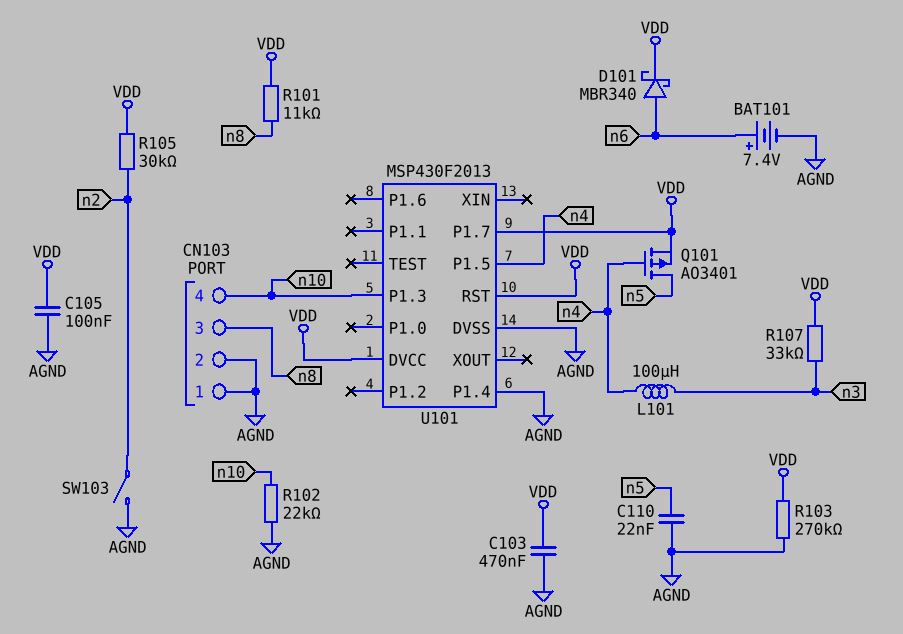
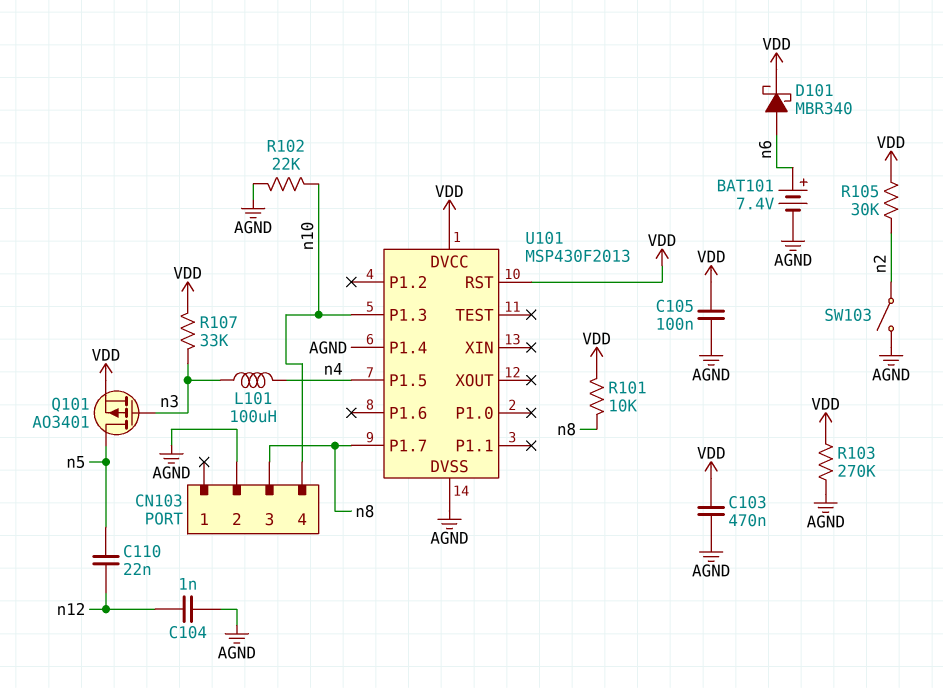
C104: none -> 1nF (AGND, n12)
C110: 22nF (AGND, n5) -> 22nF (n5, n12)
CN103 pin 1: AGND -> none
Q101: PMOS AO3401 (G n4, D n5, S VDD) -> PMOS AO3401 (G n3, D n5, S VDD)
R101: 11k (VDD, n8) -> 10k (VDD, n8)
U101 pin P1.7: VDD -> n8

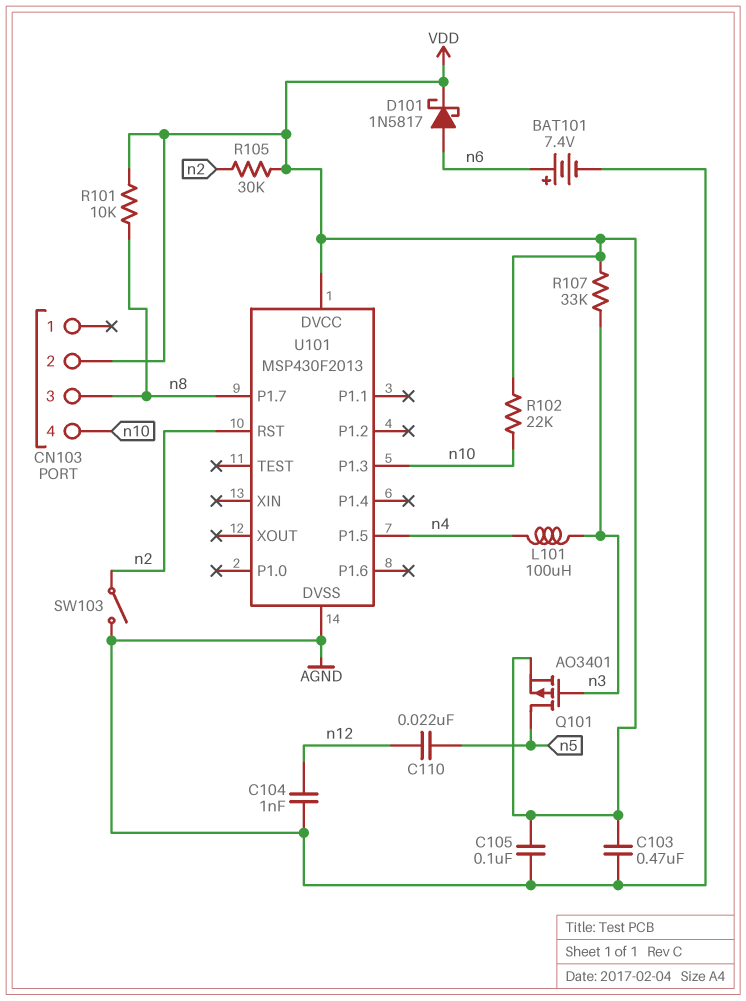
CN103 pin 2: AGND -> VDD
D101: schottky MBR340 (A n6, K VDD) -> schottky 1N5817 (A n6, K VDD)
R102: 22k (AGND, n10) -> 22k (VDD, n10)
R103: 270k (AGND, VDD) -> none
U101 pin P1.4: AGND -> none
U101 pin RST: VDD -> n2

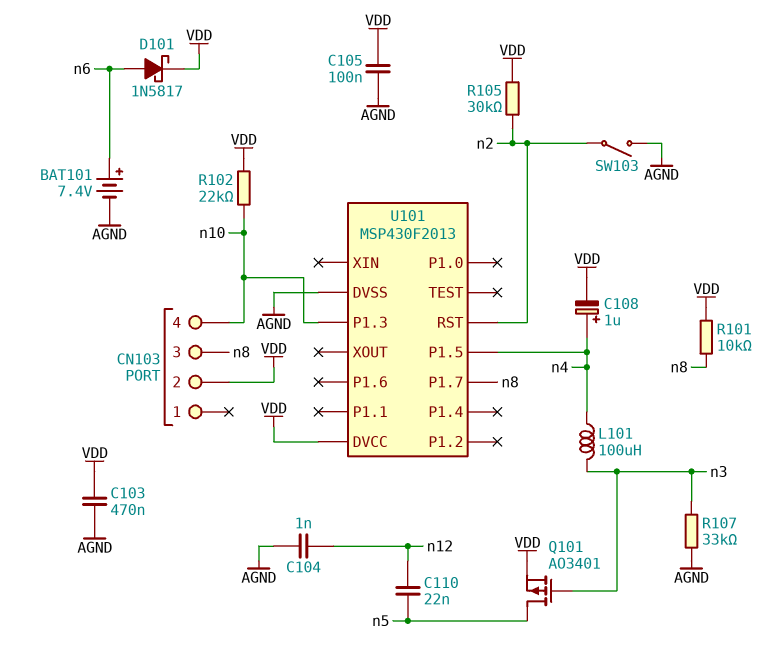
C108: none -> 1uF (plus n4, minus VDD)
R107: 33k (VDD, n3) -> 33k (AGND, n3)

